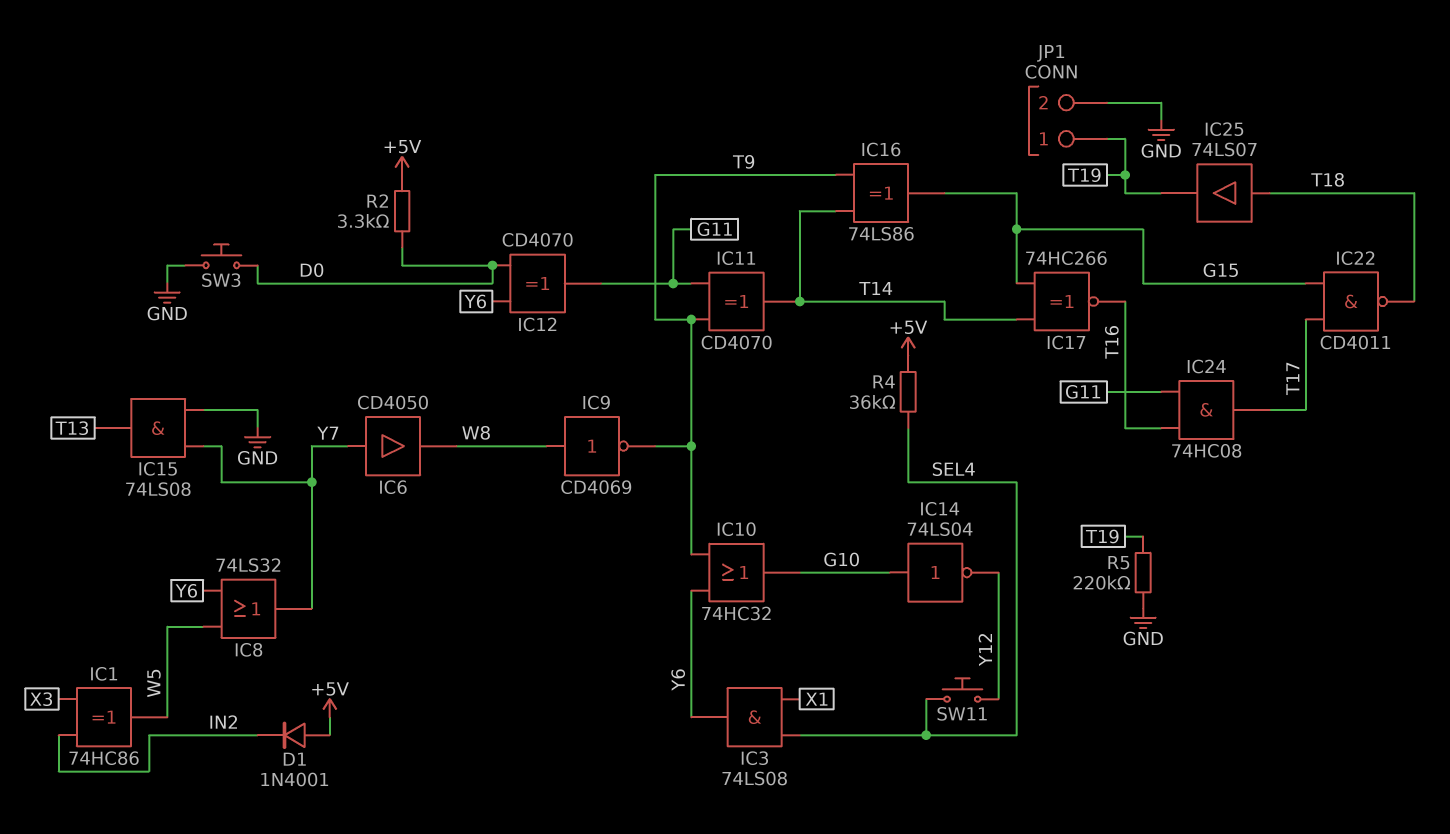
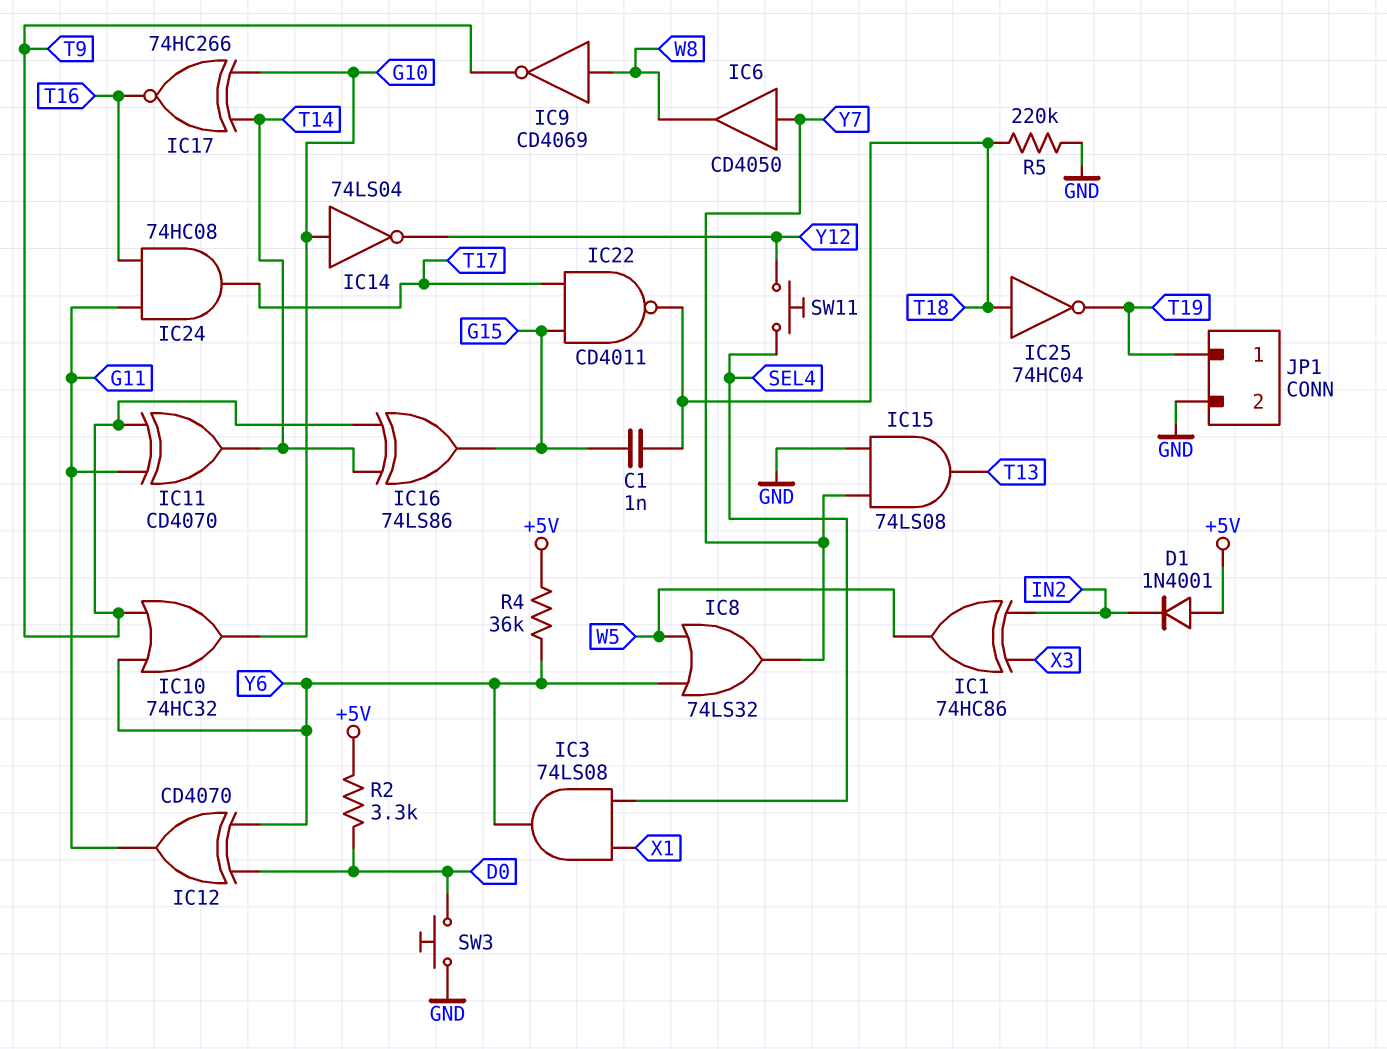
C1: none -> 1nF (G15, T18)
IC17: XNOR 74HC266 (in G15, in T14, out T16) -> XNOR 74HC266 (in G10, in T14, out T16)
IC25: buffer 74LS07 (in T18, out T19) -> NOT 74HC04 (in T18, out T19)
R4: 36k (+5V, SEL4) -> 36k (+5V, Y6)
R5: 220k (GND, T19) -> 220k (GND, T18)

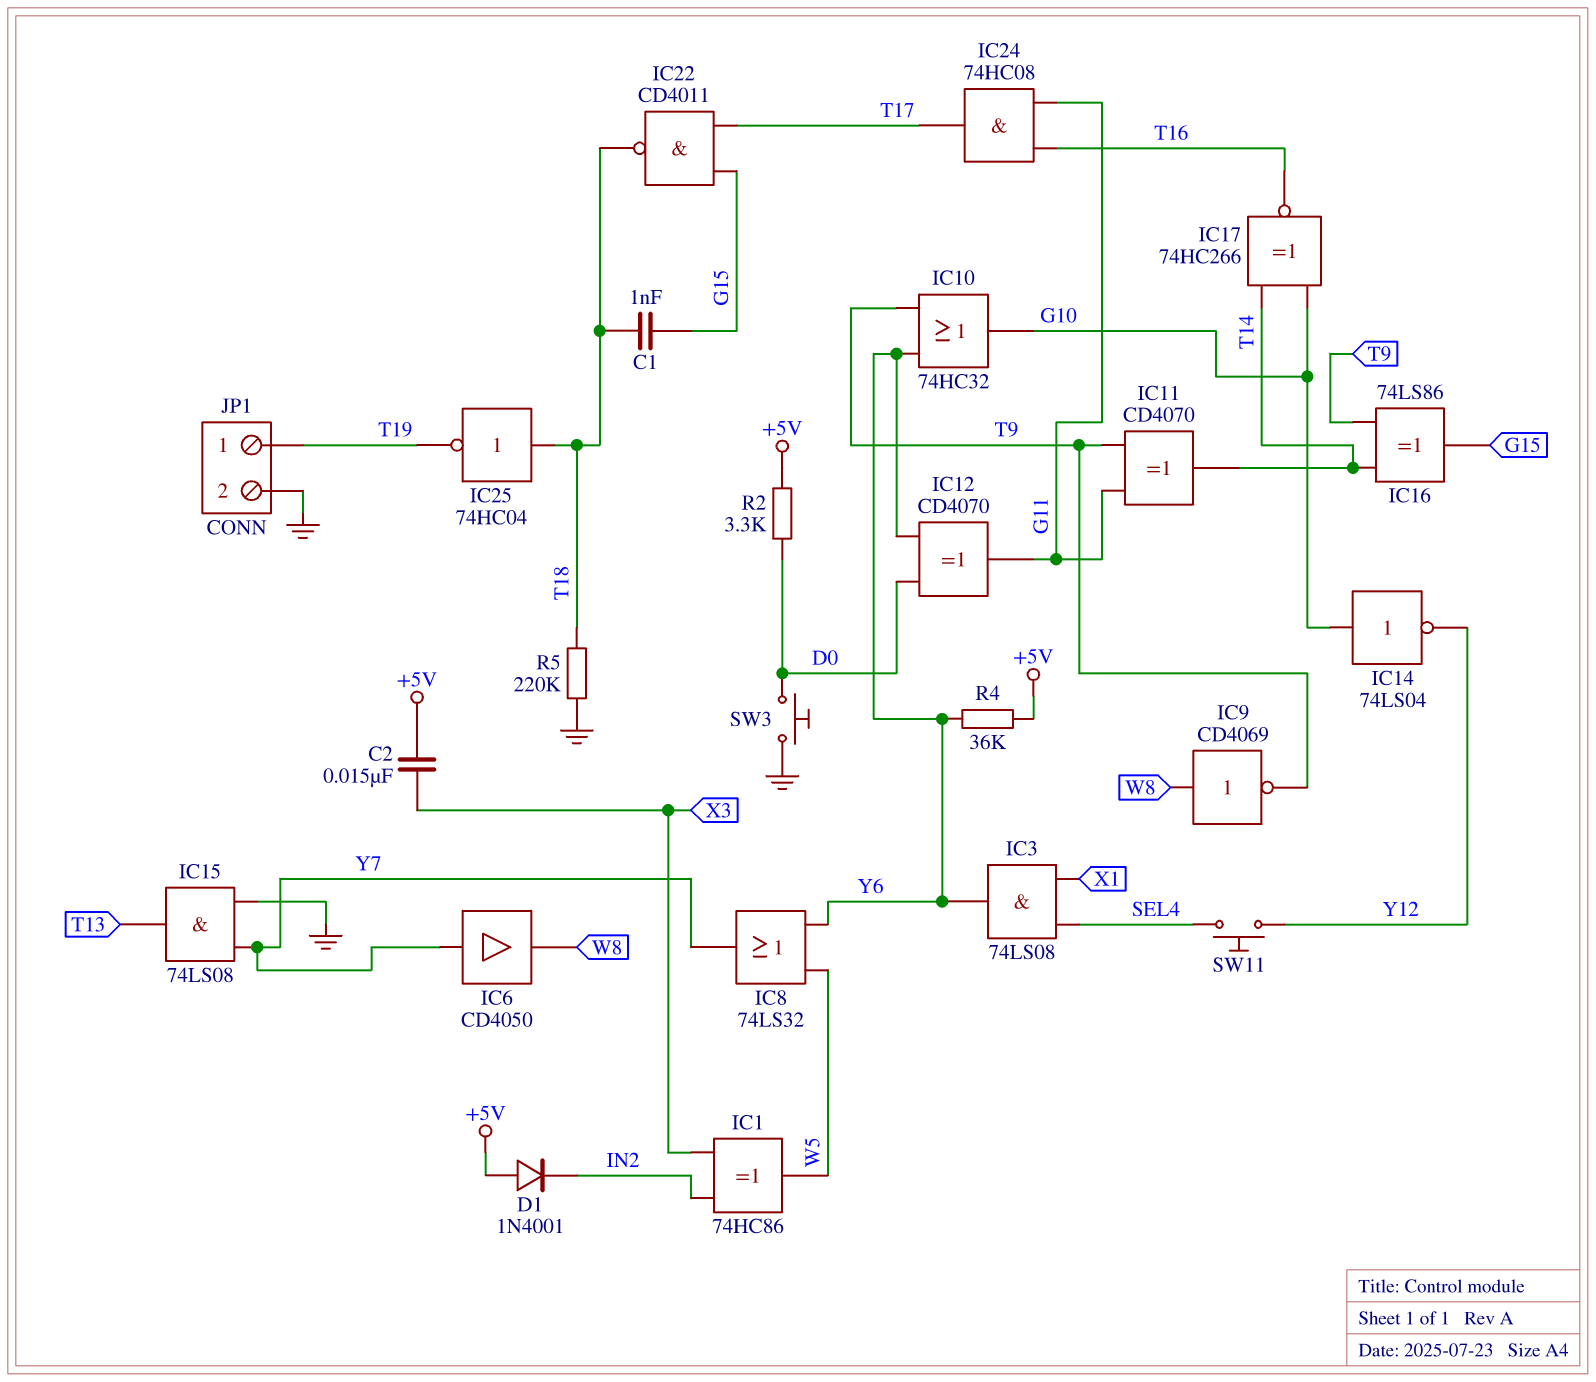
C2: none -> 15nF (+5V, X3)

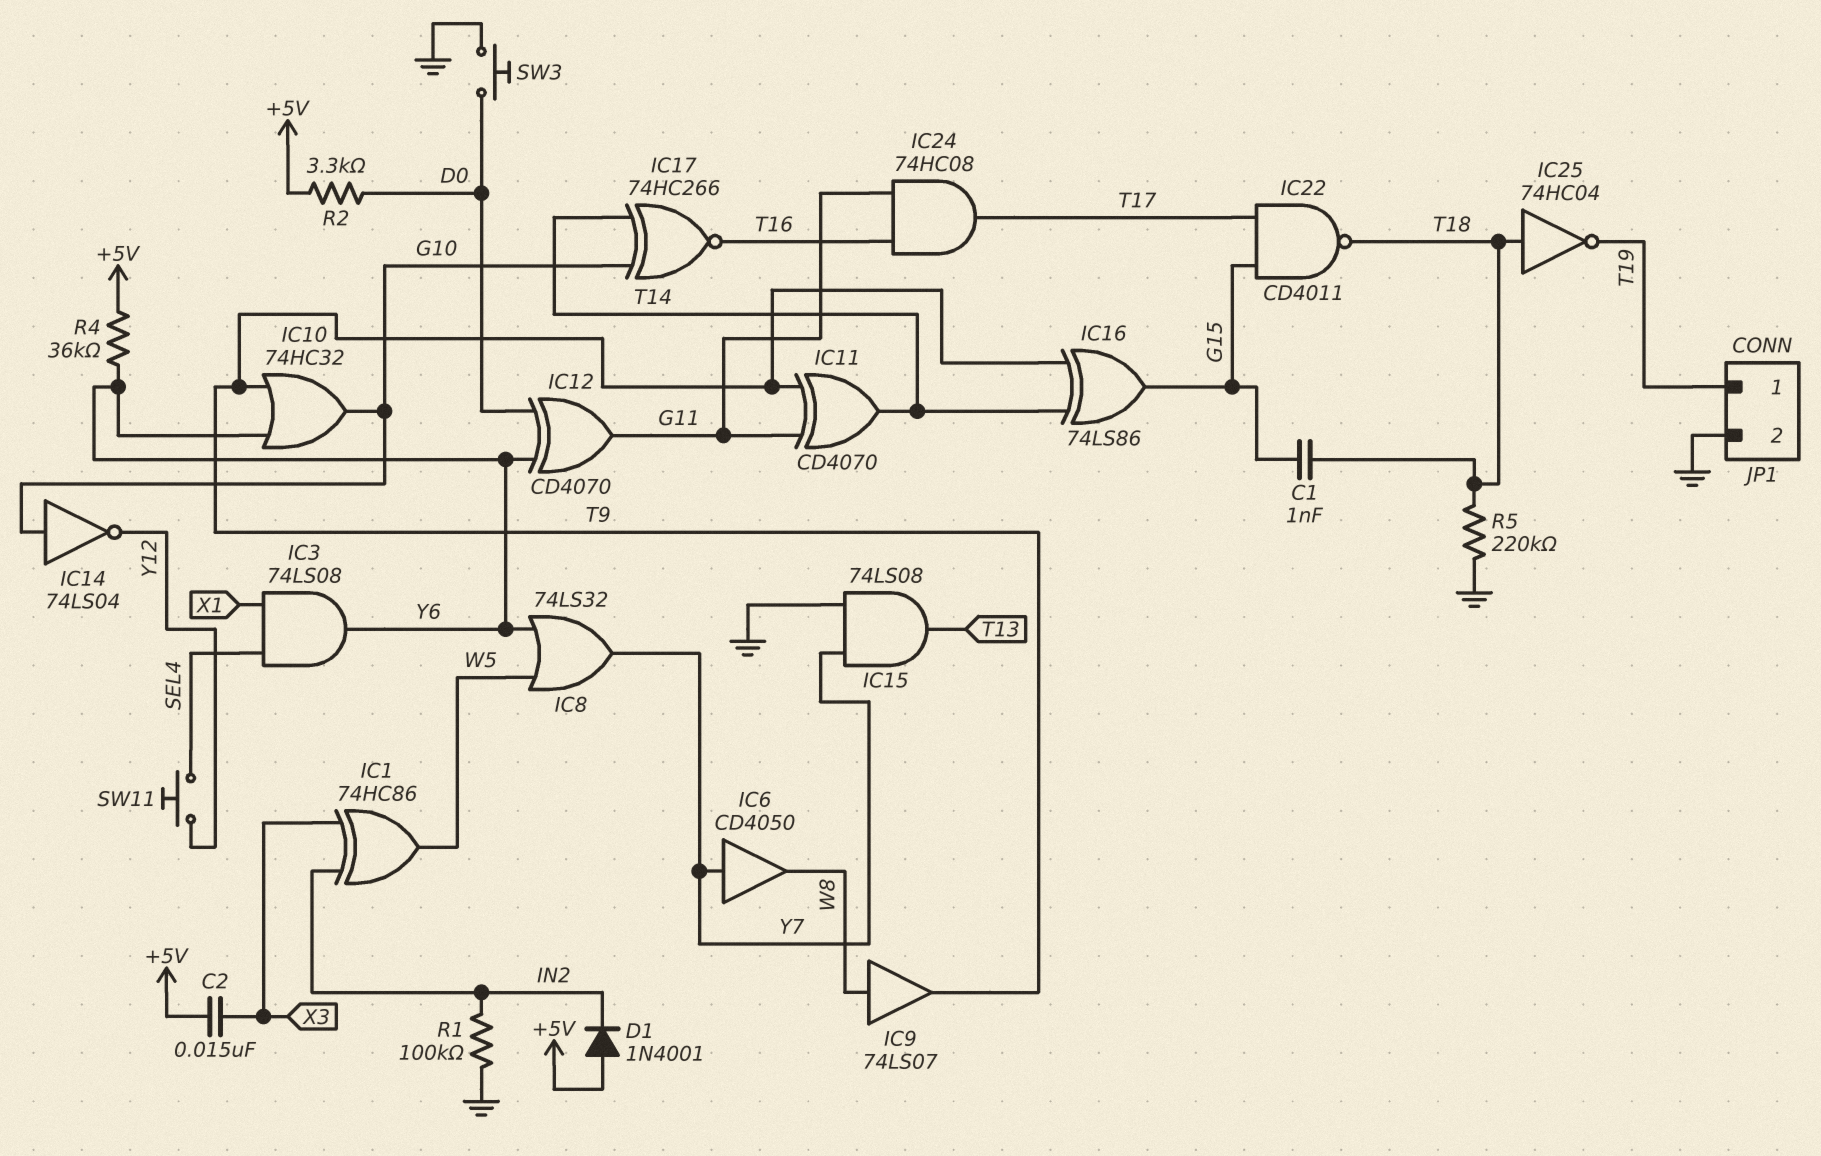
IC9: NOT CD4069 (in W8, out T9) -> buffer 74LS07 (in W8, out T9)
R1: none -> 100k (GND, IN2)

